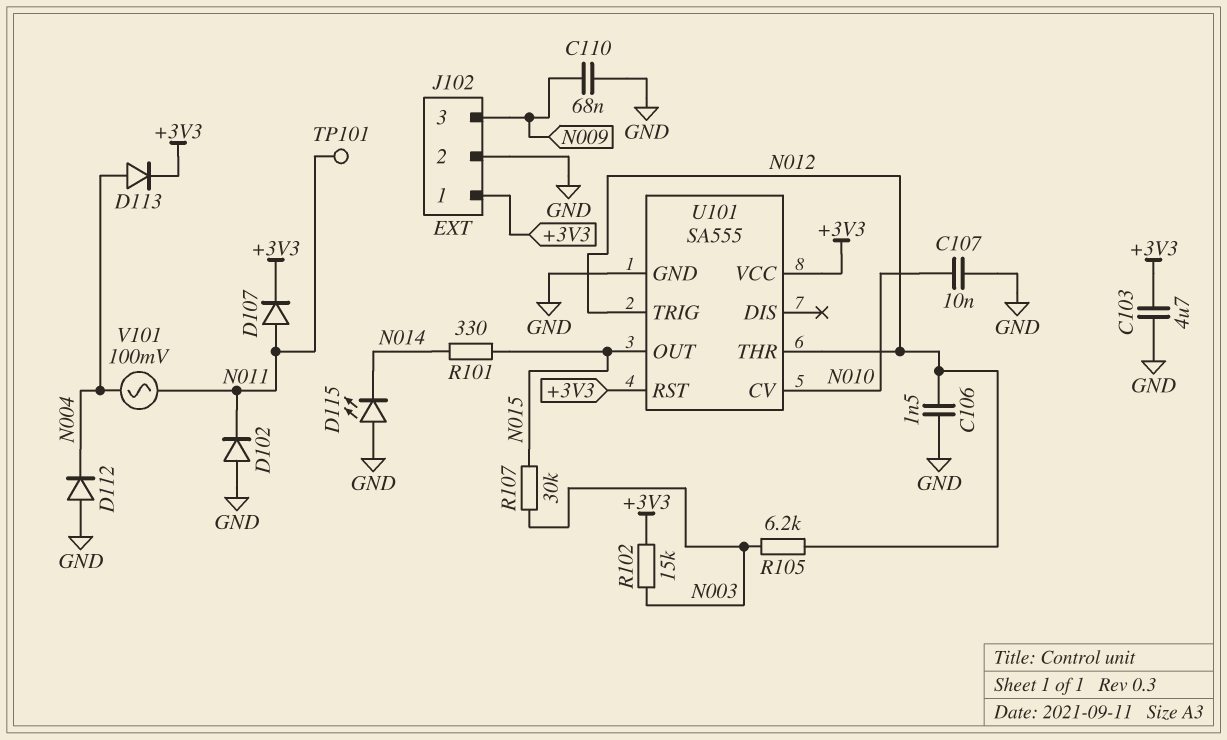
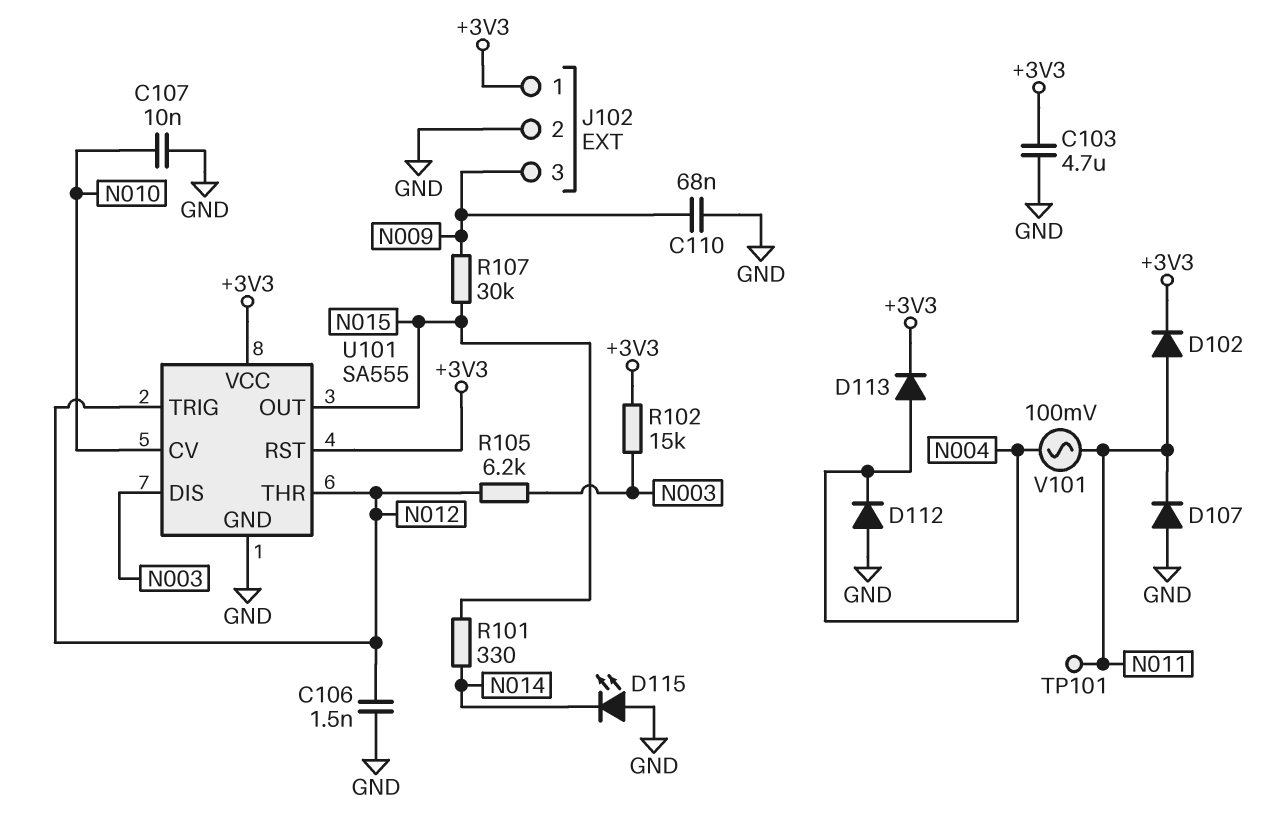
D102: diode (A GND, K N011) -> diode (A N011, K +3V3)
D107: diode (A N011, K +3V3) -> diode (A GND, K N011)
R107: 30k (N003, N015) -> 30k (N009, N015)
U101 pin DIS: none -> N003

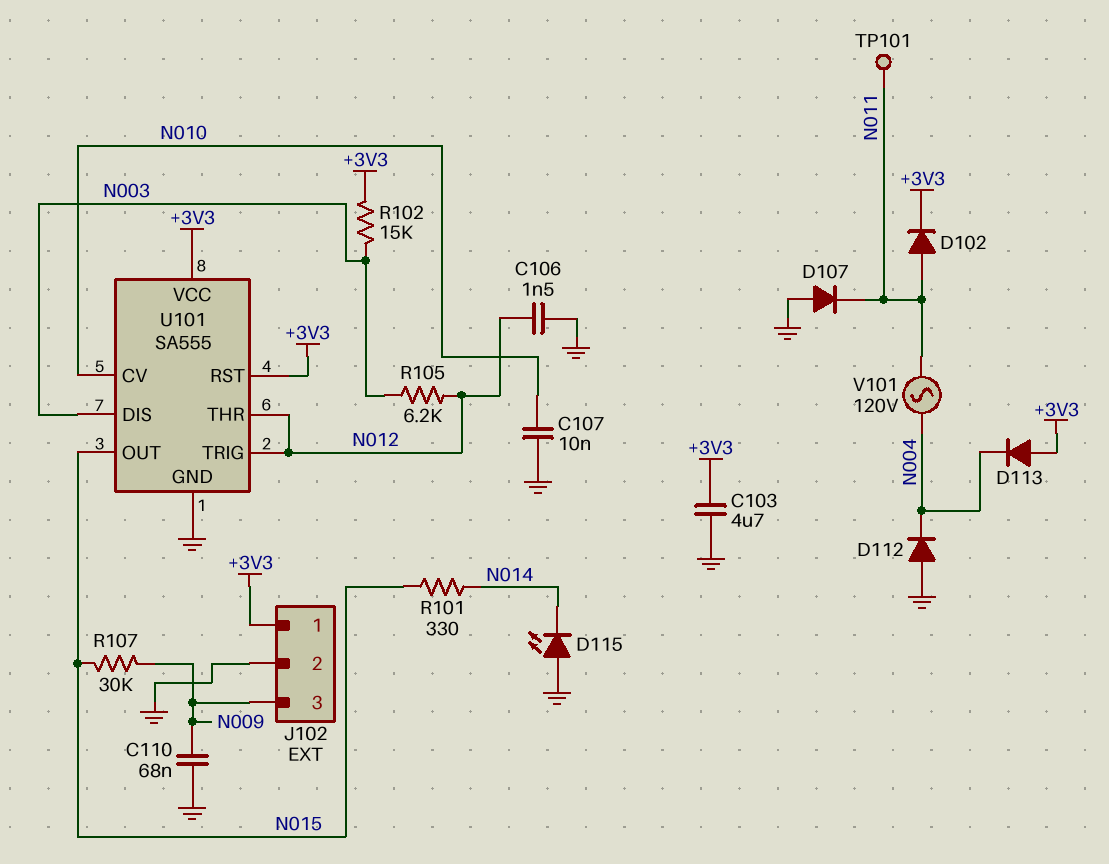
D113: diode (A N004, K +3V3) -> diode (A +3V3, K N004)
V101: AC 100mV (N004, N011) -> AC 120V (N004, N011)

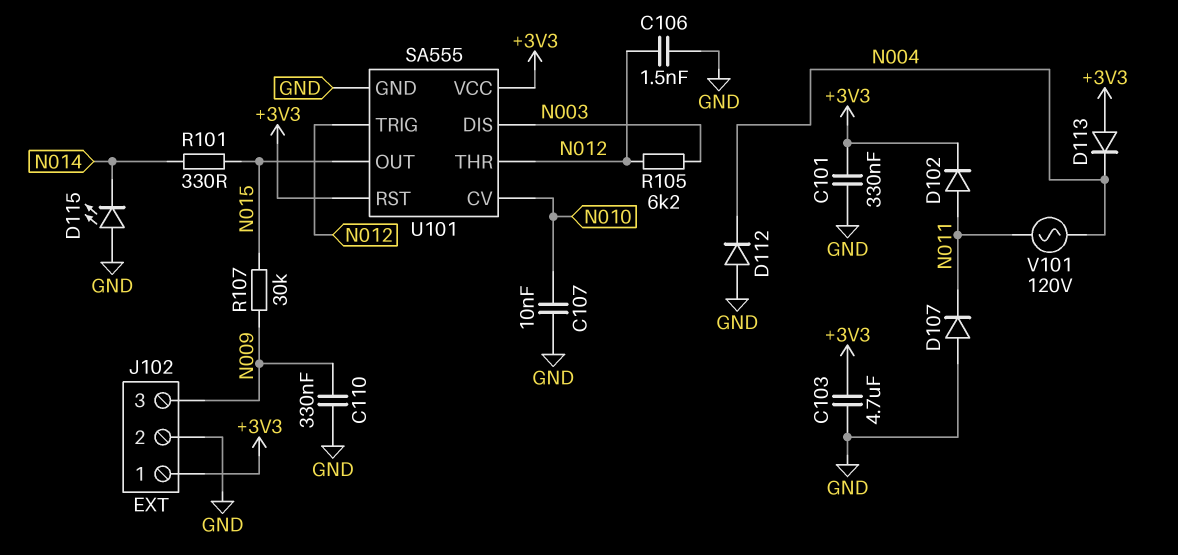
C101: none -> 330nF (+3V3, GND)
C110: 68nF (GND, N009) -> 330nF (GND, N009)
R102: 15k (+3V3, N003) -> none
TP101: test point (N011) -> none

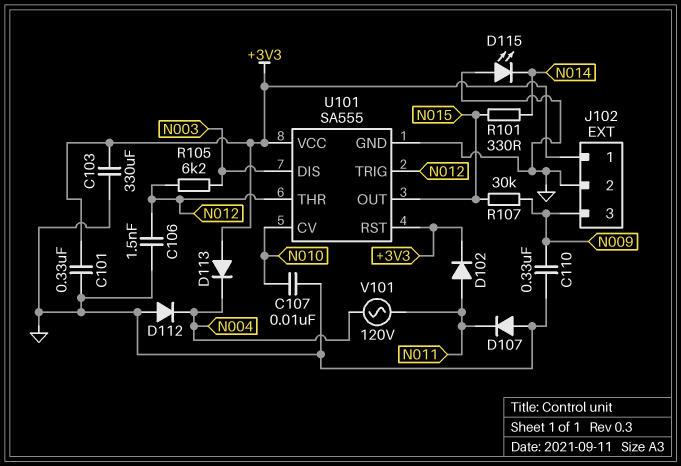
C103: 4.7uF (+3V3, GND) -> 330uF (+3V3, GND)

